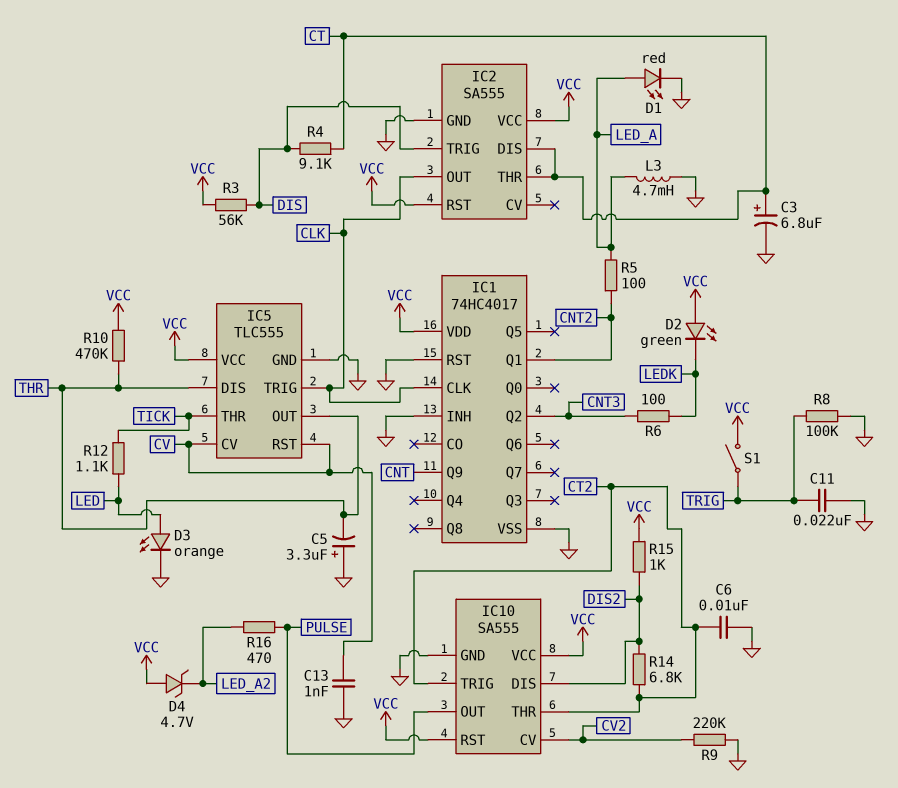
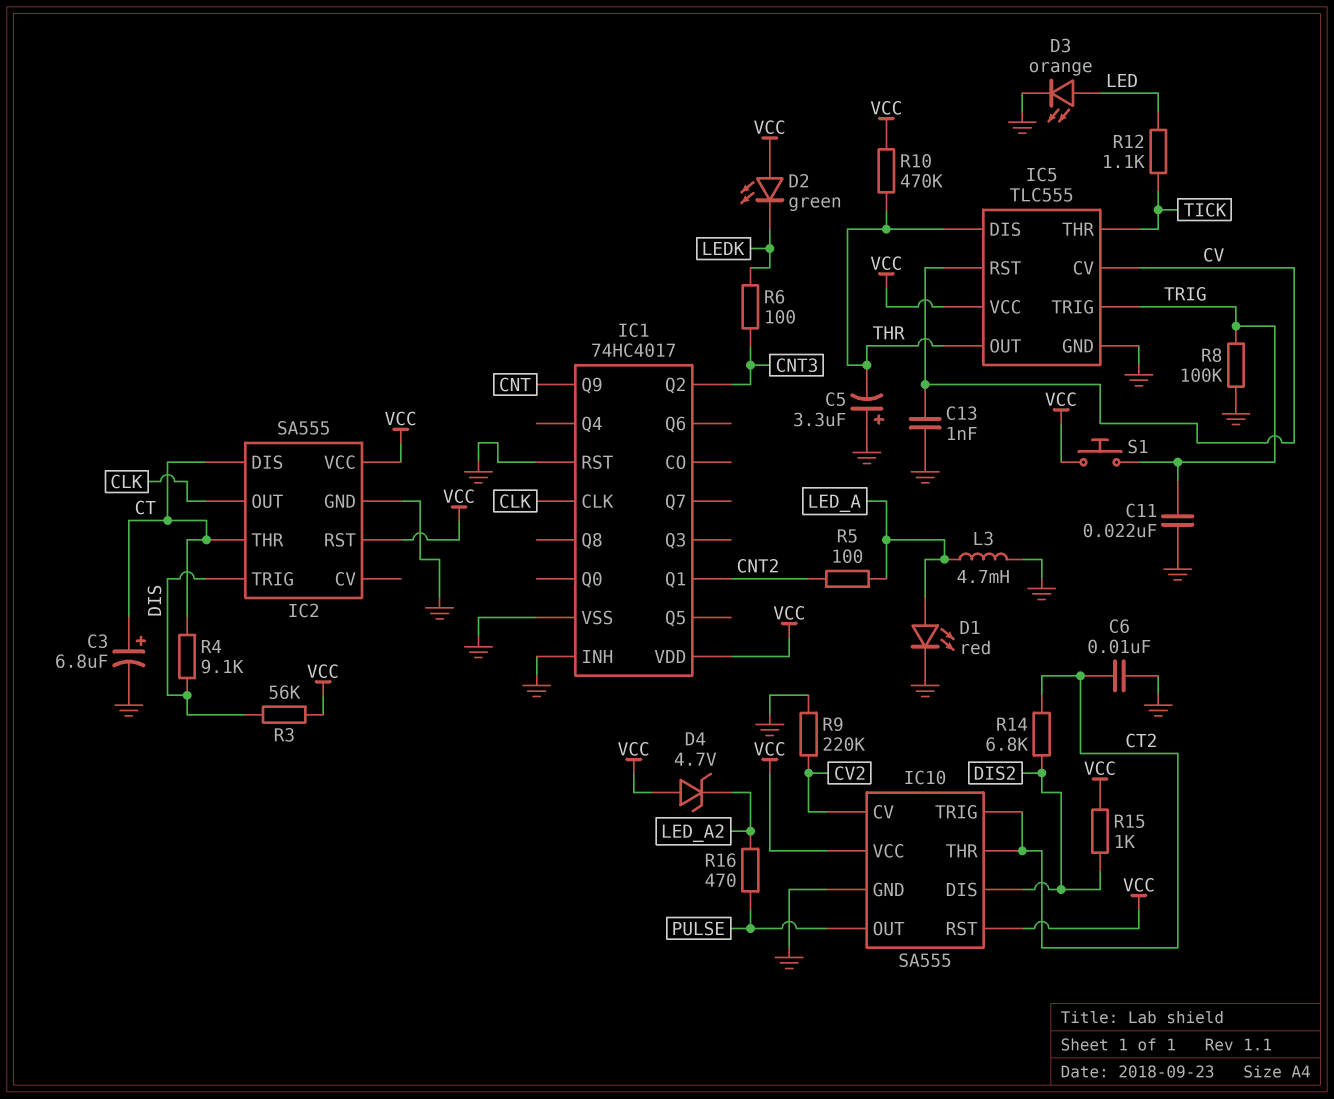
IC5 pin TRIG: CLK -> TRIG
S1: switch (TRIG, VCC) -> button (TRIG, VCC)

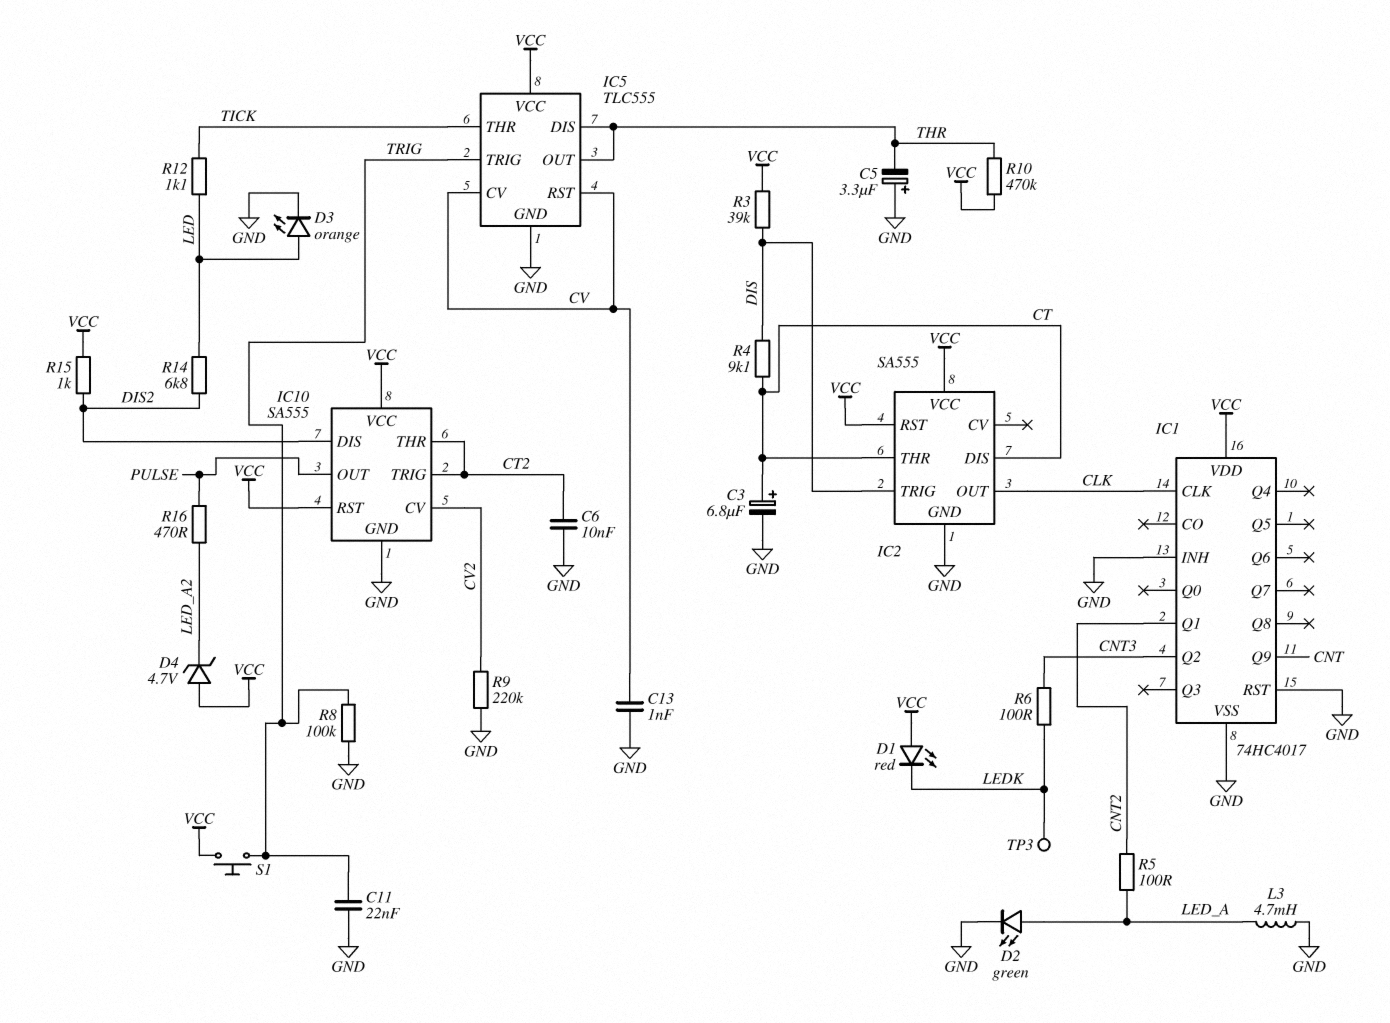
D1: LED red (A LED_A, K GND) -> LED red (A VCC, K LEDK)
D2: LED green (A VCC, K LEDK) -> LED green (A LED_A, K GND)
R3: 56k (DIS, VCC) -> 39k (DIS, VCC)
R14: 6.8k (CT2, DIS2) -> 6.8k (DIS2, LED)
TP3: none -> test point (LEDK)

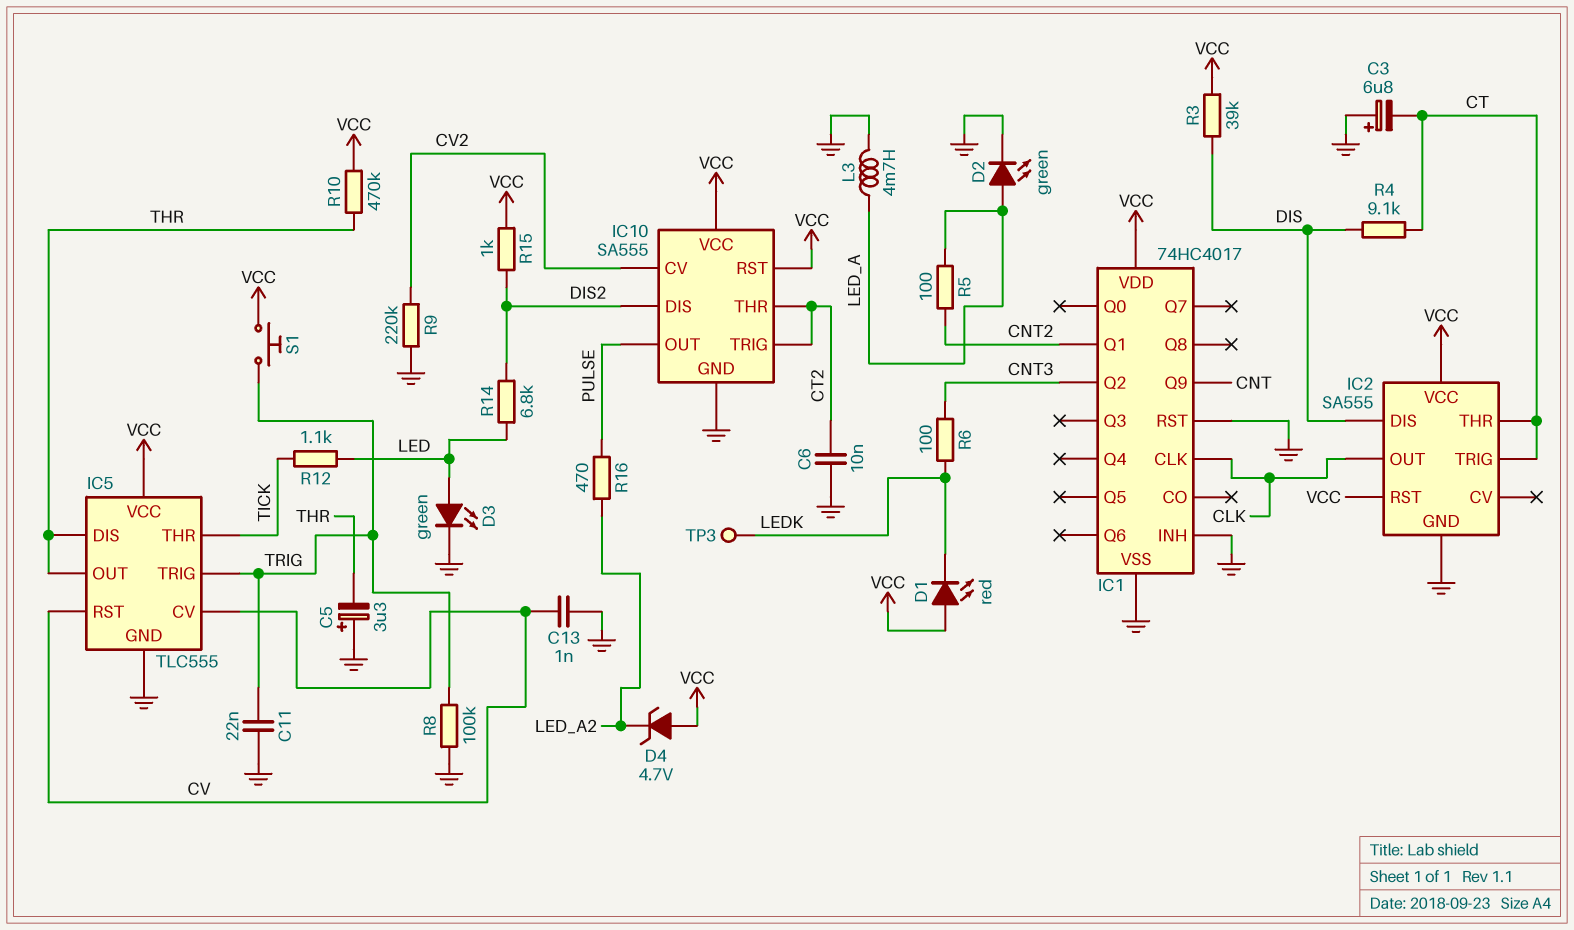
C3: 6.8uF (plus CT, minus GND) -> 6.8uF (plus GND, minus CT)
D3: LED orange (A LED, K GND) -> LED green (A LED, K GND)
IC2 pin DIS: CT -> DIS
IC2 pin TRIG: DIS -> CT

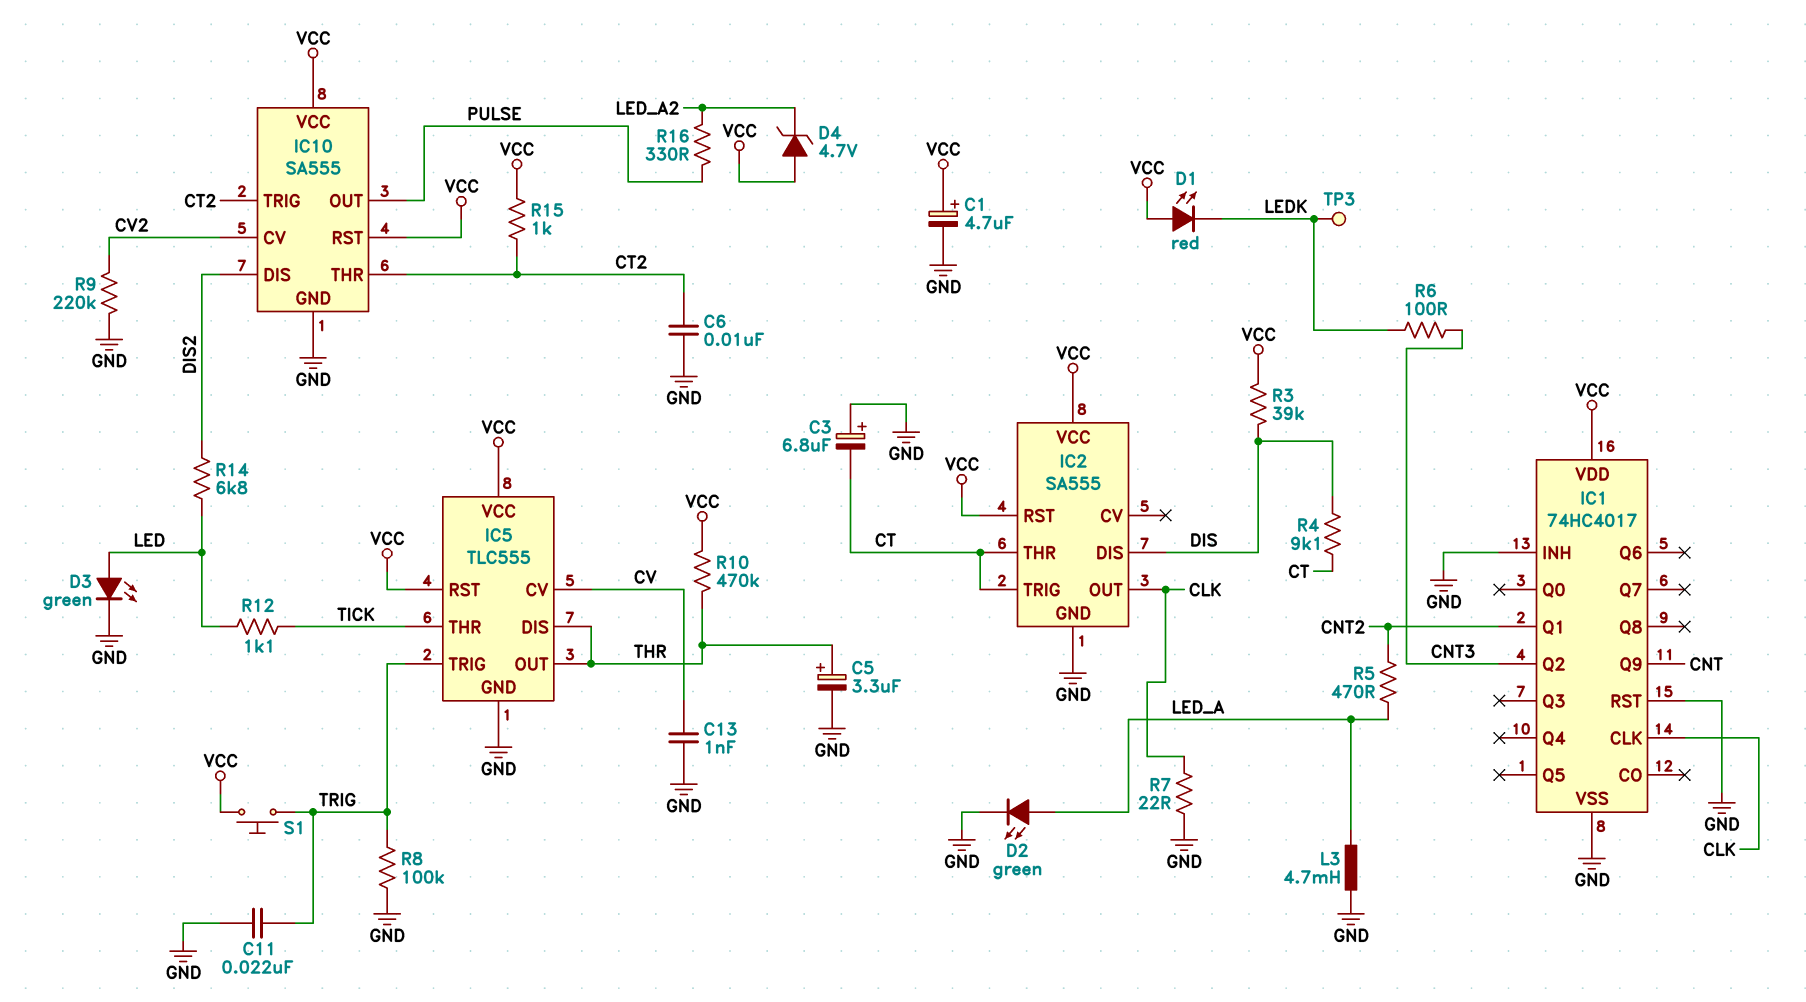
C1: none -> 4.7uF (plus VCC, minus GND)
C5: 3.3uF (plus GND, minus THR) -> 3.3uF (plus THR, minus GND)
IC5 pin RST: CV -> VCC
R5: 100 (CNT2, LED_A) -> 470 (CNT2, LED_A)
R7: none -> 22 (CLK, GND)
R15: 1k (DIS2, VCC) -> 1k (CT2, VCC)
R16: 470 (LED_A2, PULSE) -> 330 (LED_A2, PULSE)

